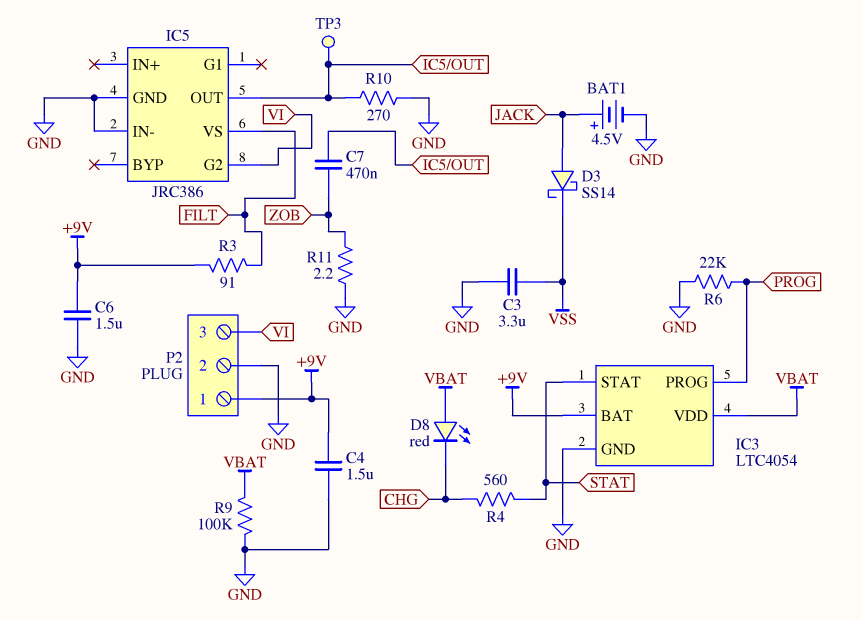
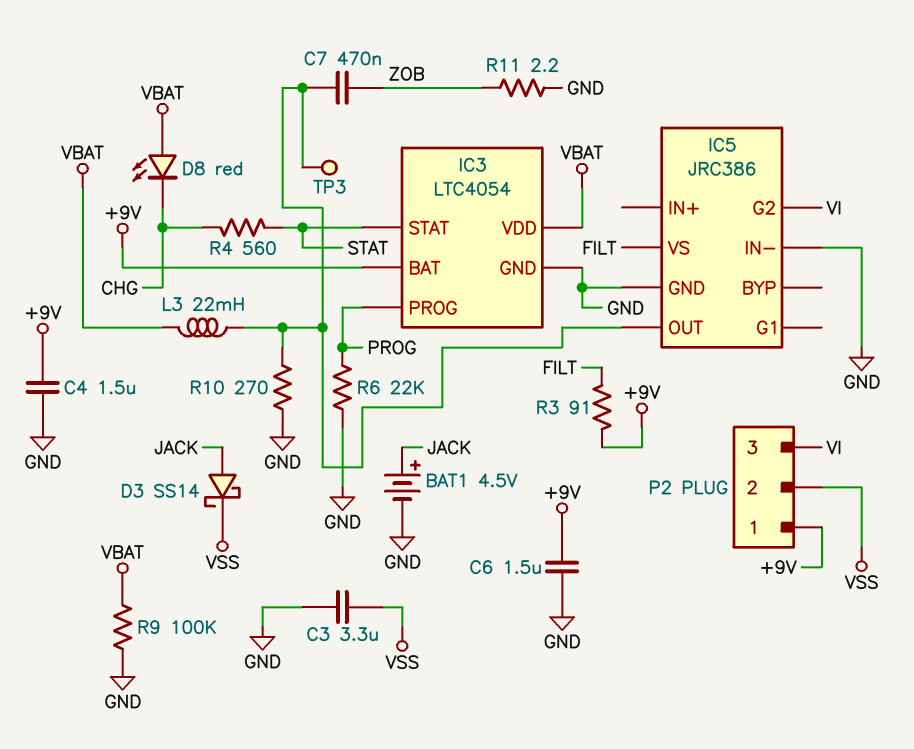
L3: none -> 22mH (IC5/OUT, VBAT)
P2 pin 2: GND -> VSS

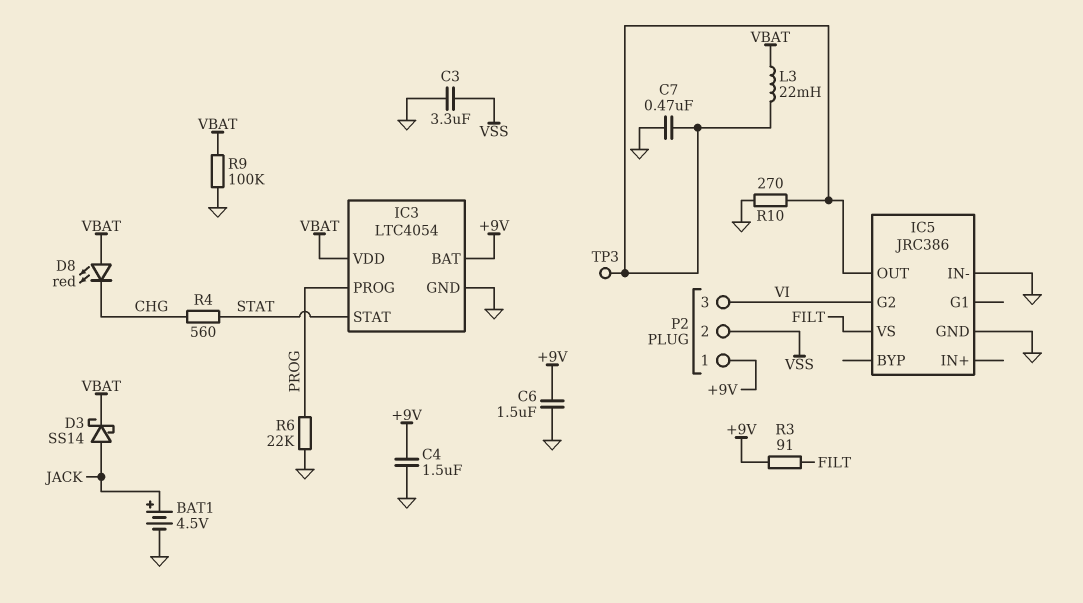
C7: 470nF (IC5/OUT, ZOB) -> 470nF (GND, IC5/OUT)
D3: schottky SS14 (A JACK, K VSS) -> schottky SS14 (A JACK, K VBAT)
R11: 2.2 (GND, ZOB) -> none

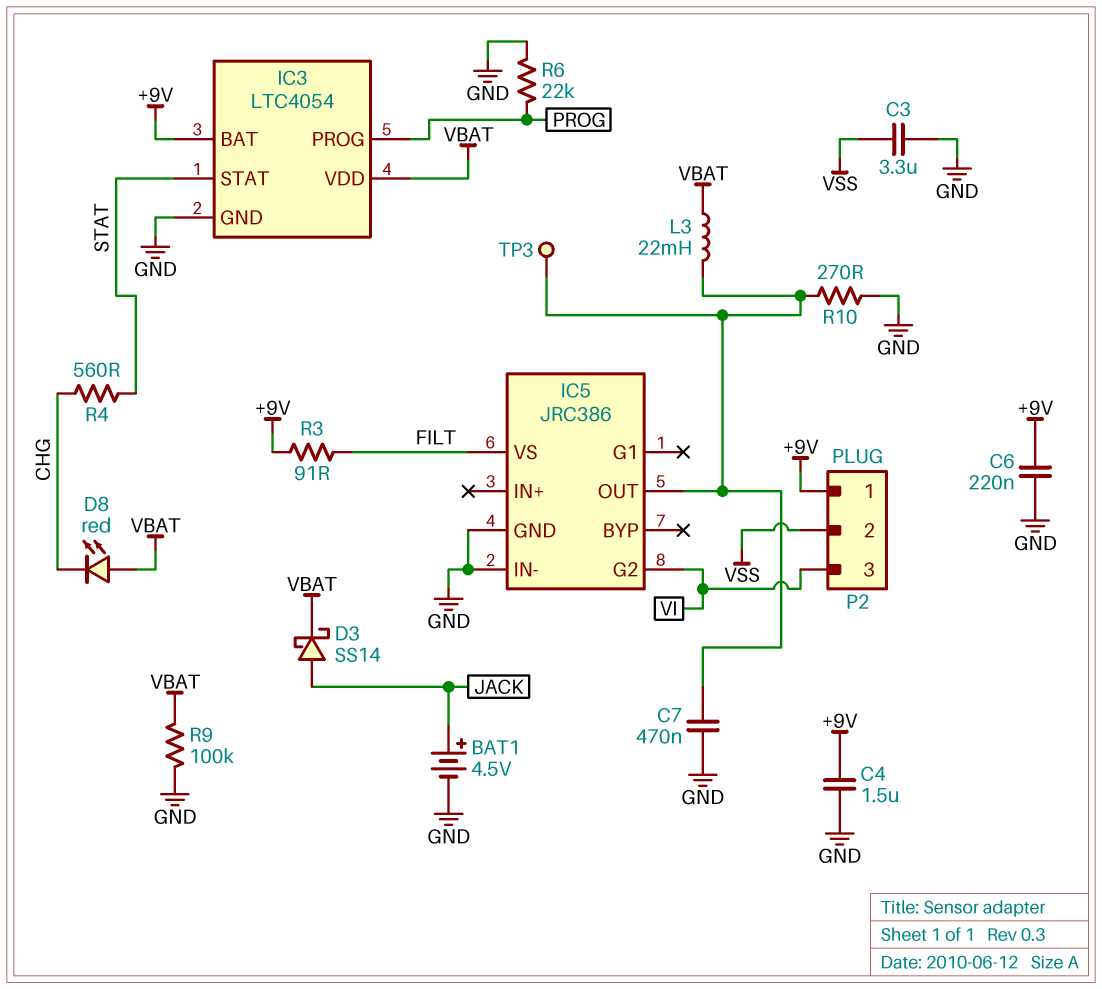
C6: 1.5uF (+9V, GND) -> 220nF (+9V, GND)

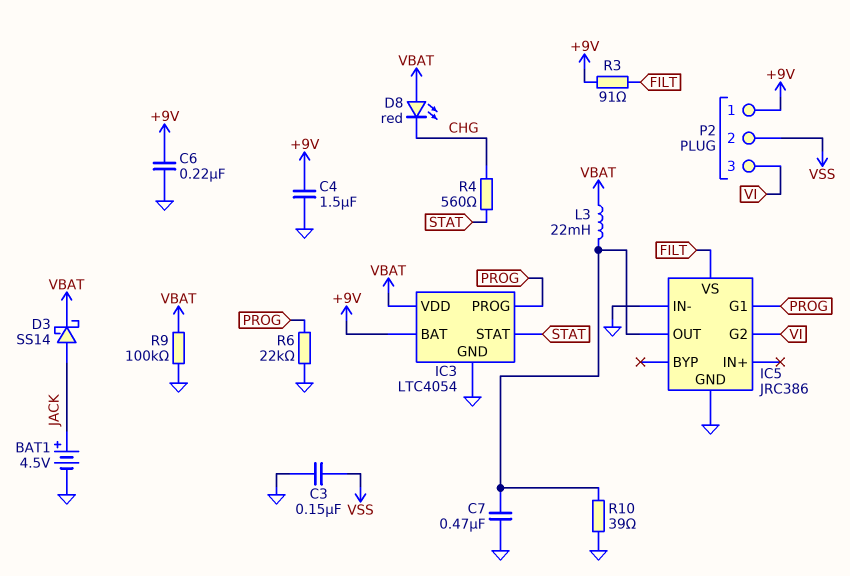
C3: 3.3uF (GND, VSS) -> 150nF (GND, VSS)
IC5 pin G1: none -> PROG
R10: 270 (GND, IC5/OUT) -> 39 (GND, IC5/OUT)
TP3: test point (IC5/OUT) -> none

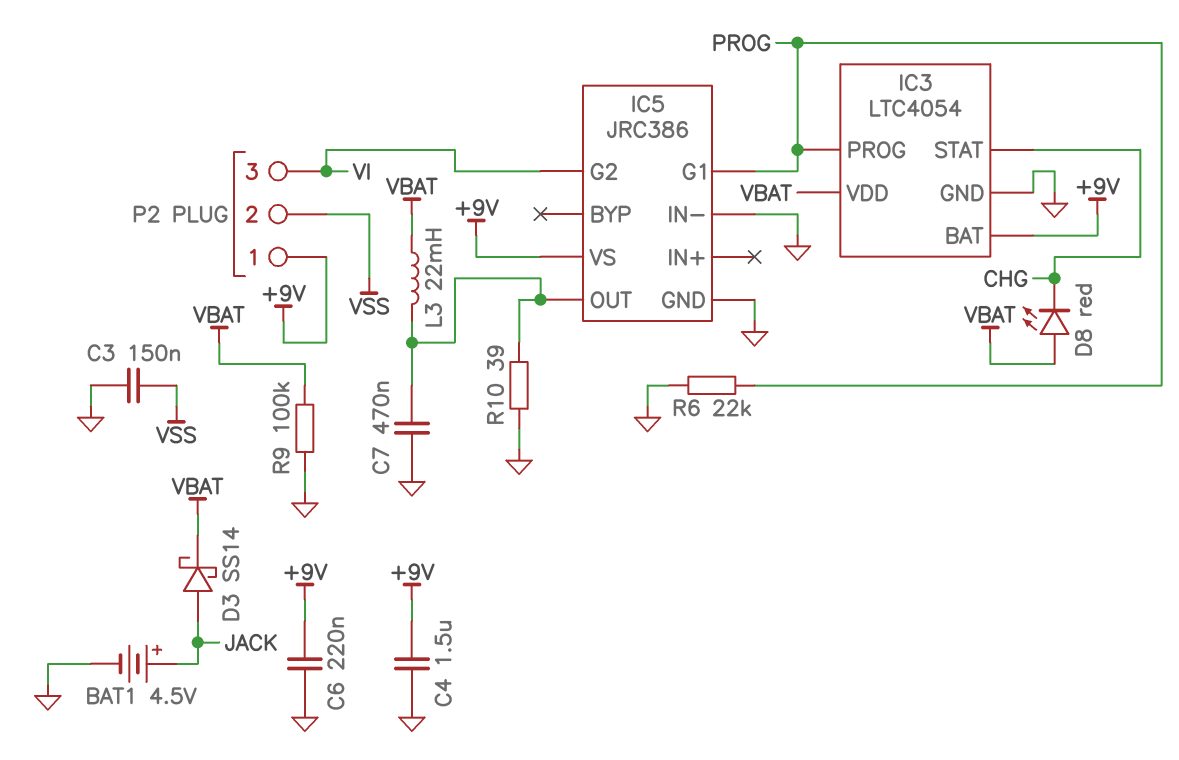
IC3 pin STAT: STAT -> CHG
IC5 pin VS: FILT -> +9V
R3: 91 (+9V, FILT) -> none
R4: 560 (CHG, STAT) -> none

